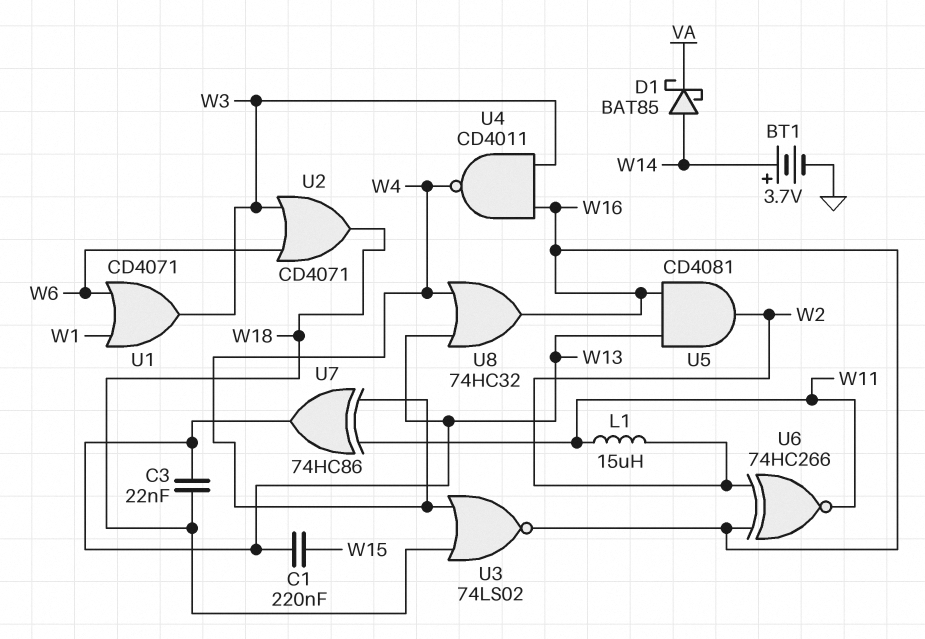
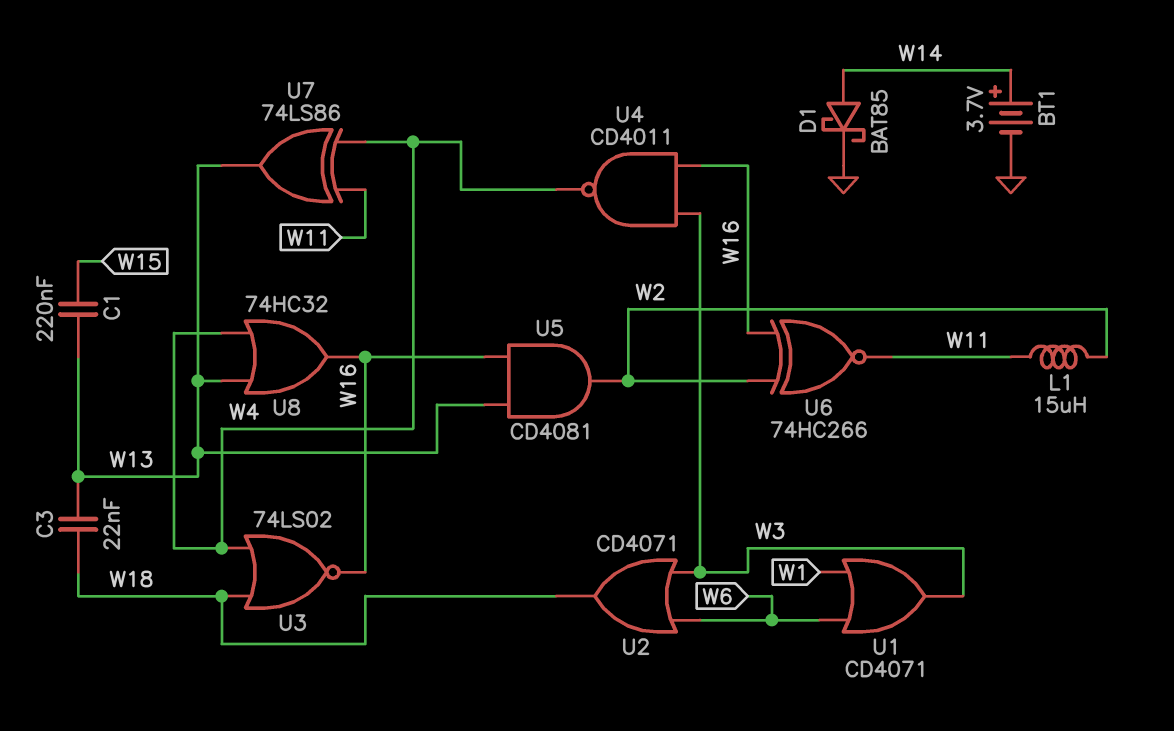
D1: schottky BAT85 (A W14, K VA) -> schottky BAT85 (A W14, K GND)
U7: XOR 74HC86 (in W4, in W11, out W13) -> XOR 74LS86 (in W4, in W11, out W13)

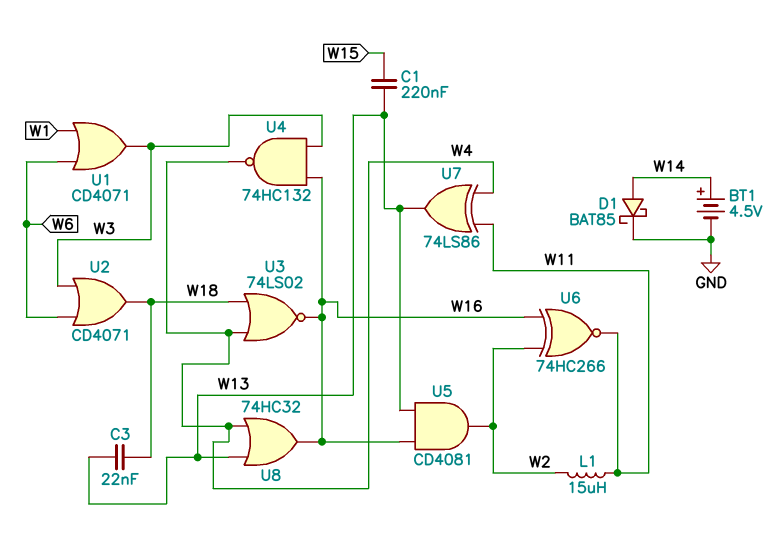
BT1: 3.7V (plus W14, minus GND) -> 4.5V (plus W14, minus GND)
U4: NAND CD4011 (in W3, in W16, out W4) -> NAND 74HC132 (in W3, in W16, out W4)

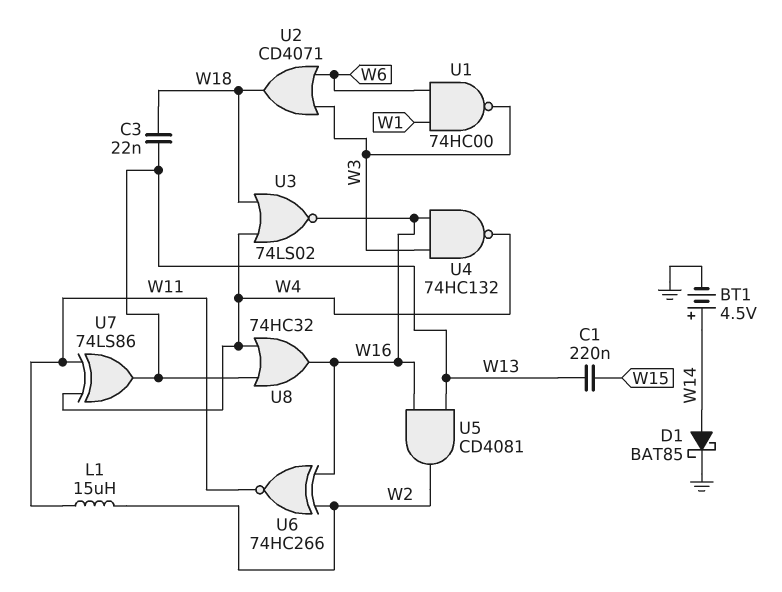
U1: OR CD4071 (in W1, in W6, out W3) -> NAND 74HC00 (in W1, in W6, out W3)

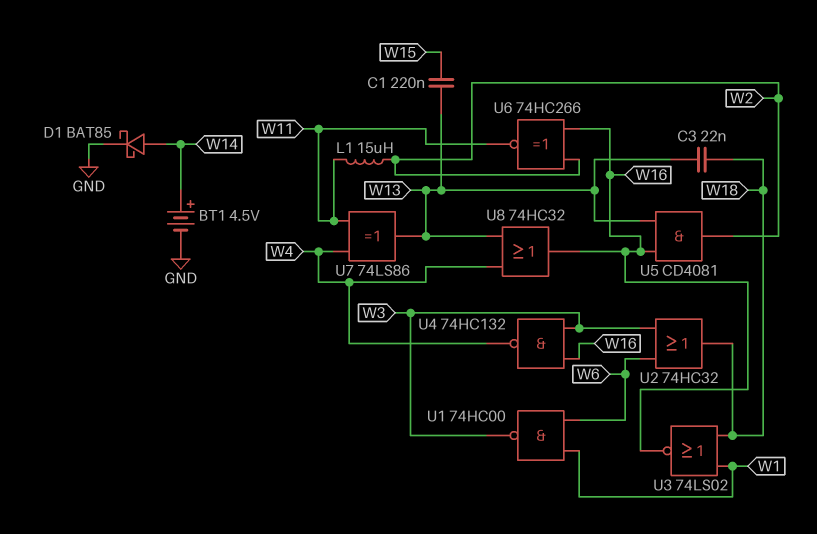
U2: OR CD4071 (in W3, in W6, out W18) -> OR 74HC32 (in W3, in W6, out W18)
U3: NOR 74LS02 (in W4, in W18, out W16) -> NOR 74LS02 (in W1, in W18, out W16)

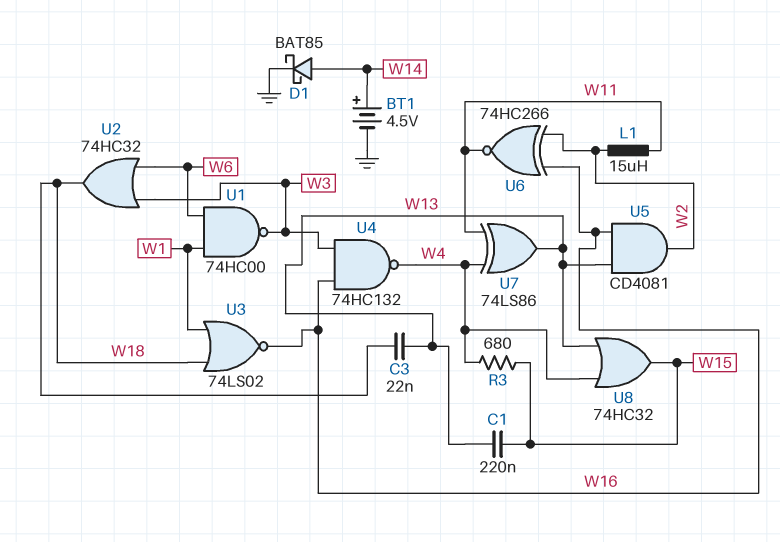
R3: none -> 680 (W4, W15)
U8: OR 74HC32 (in W4, in W13, out W16) -> OR 74HC32 (in W4, in W13, out W15)

